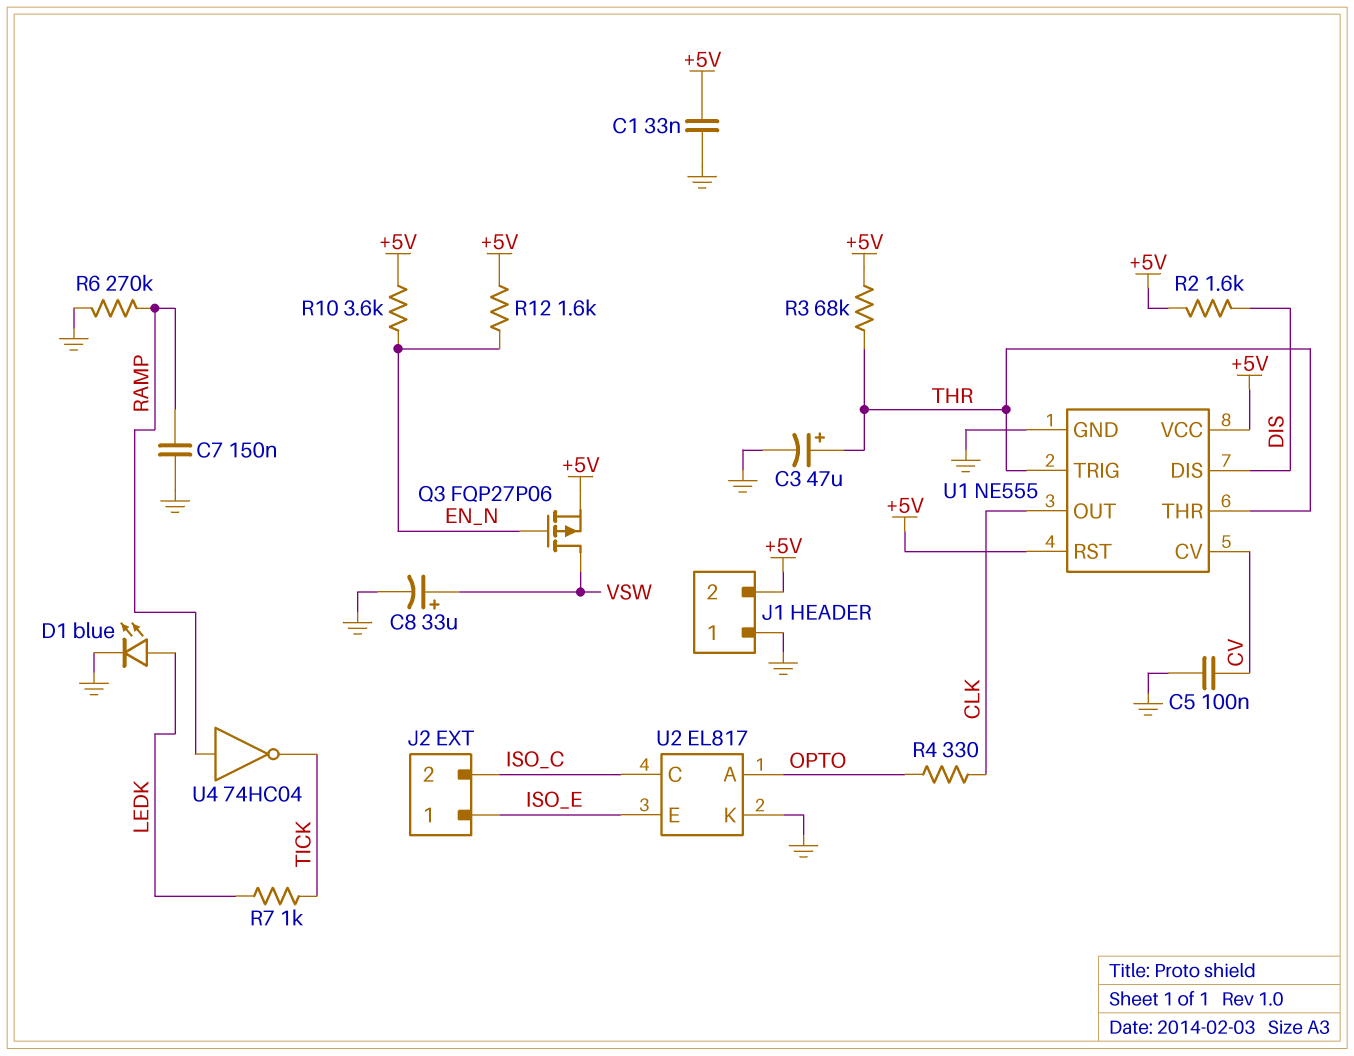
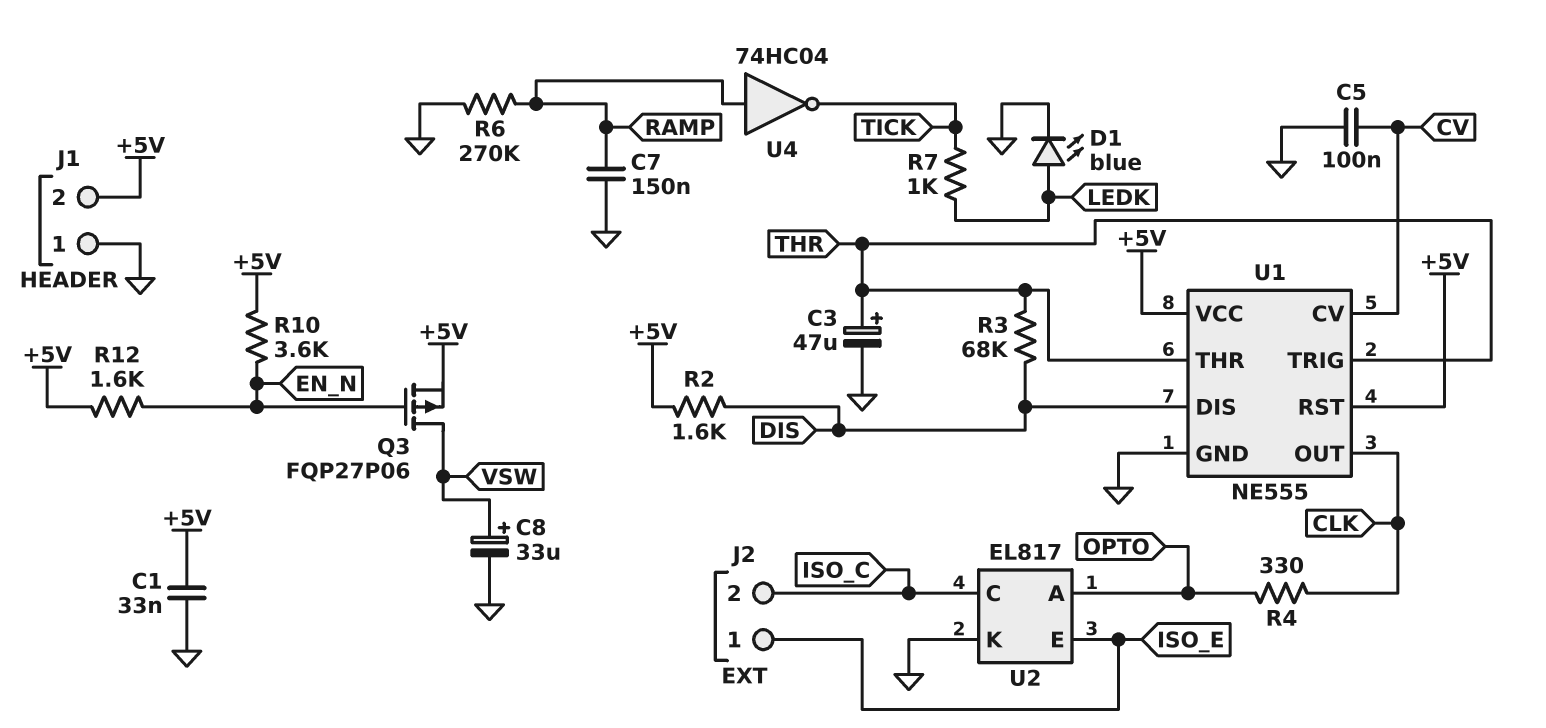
R3: 68k (+5V, THR) -> 68k (DIS, THR)

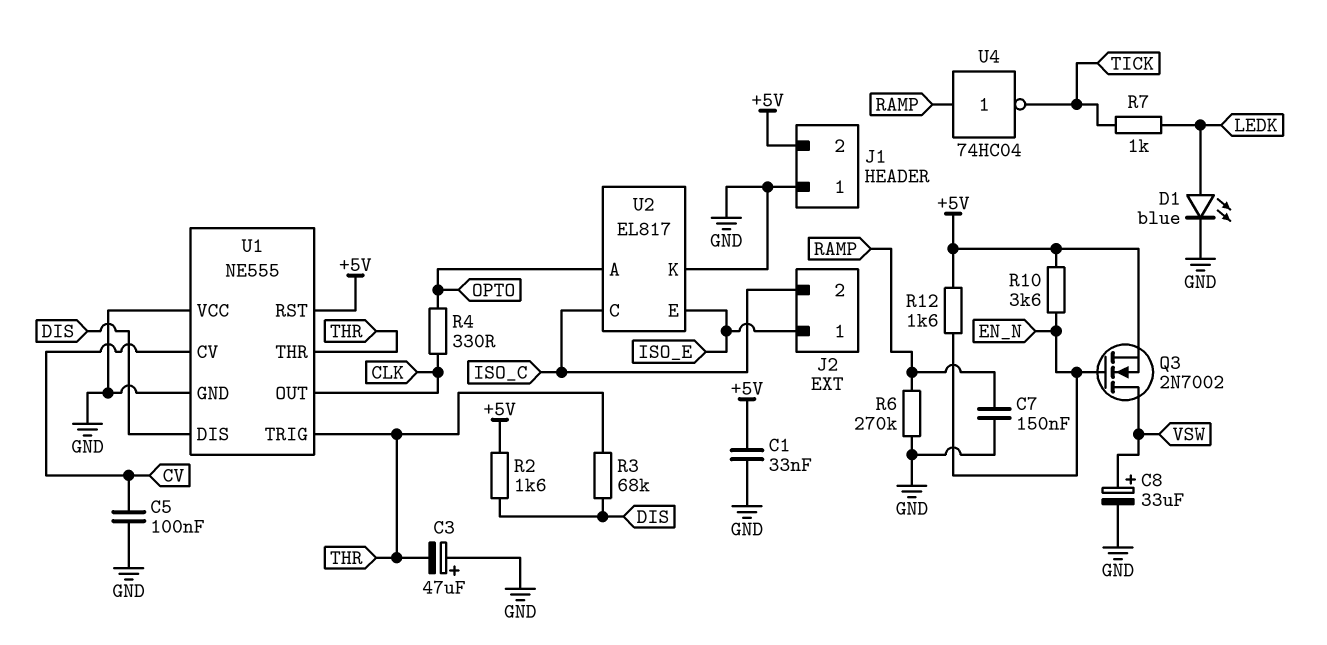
C3: 47uF (plus THR, minus GND) -> 47uF (plus GND, minus THR)
Q3: PMOS FQP27P06 (G EN_N, D VSW, S +5V) -> NMOS 2N7002 (G EN_N, D VSW, S +5V)
U1 pin VCC: +5V -> GND

